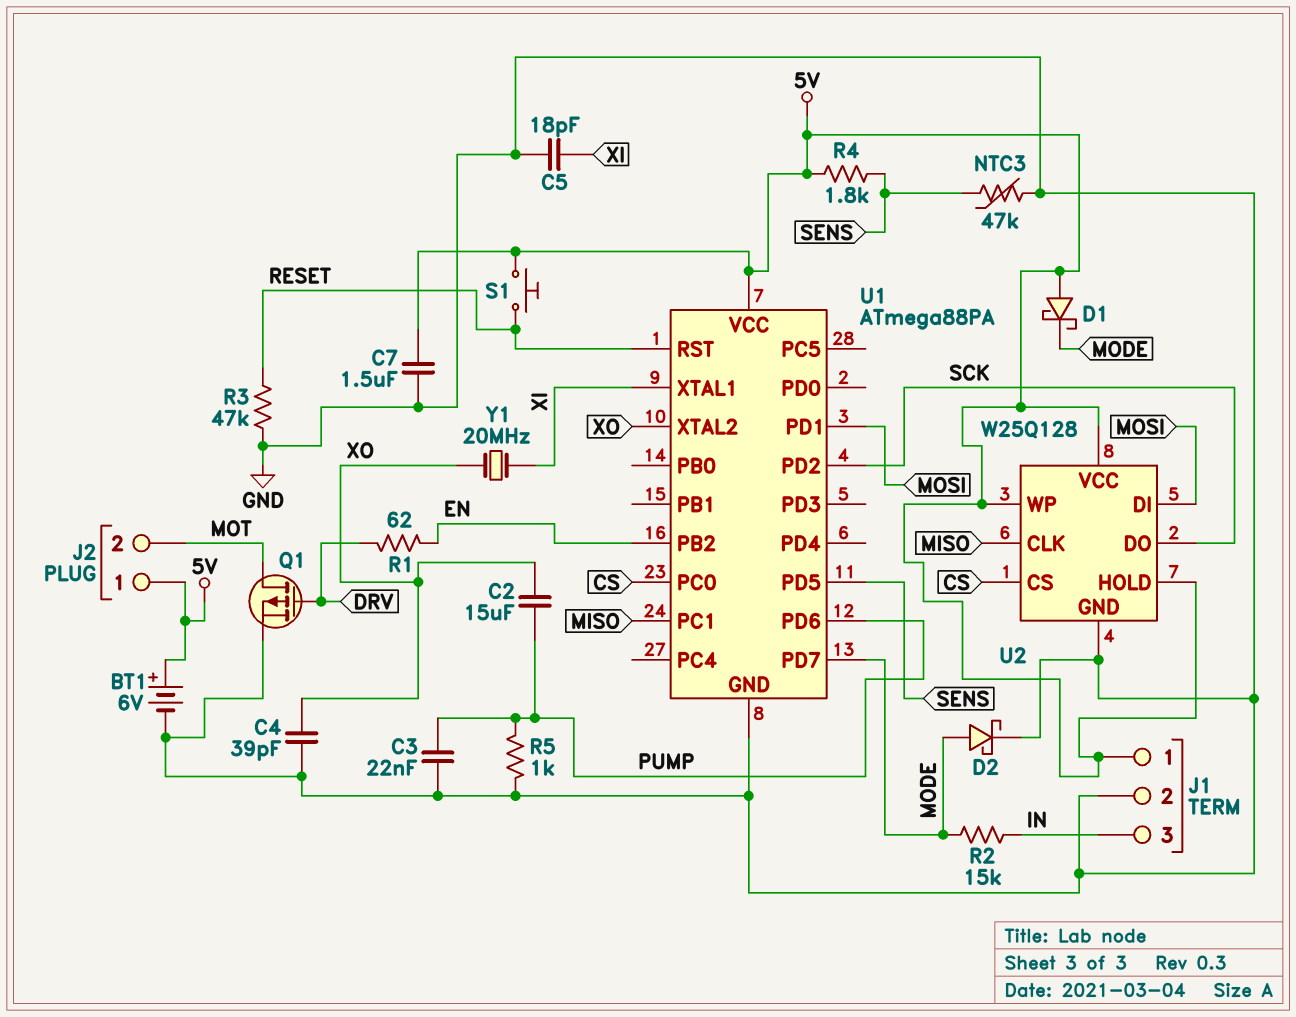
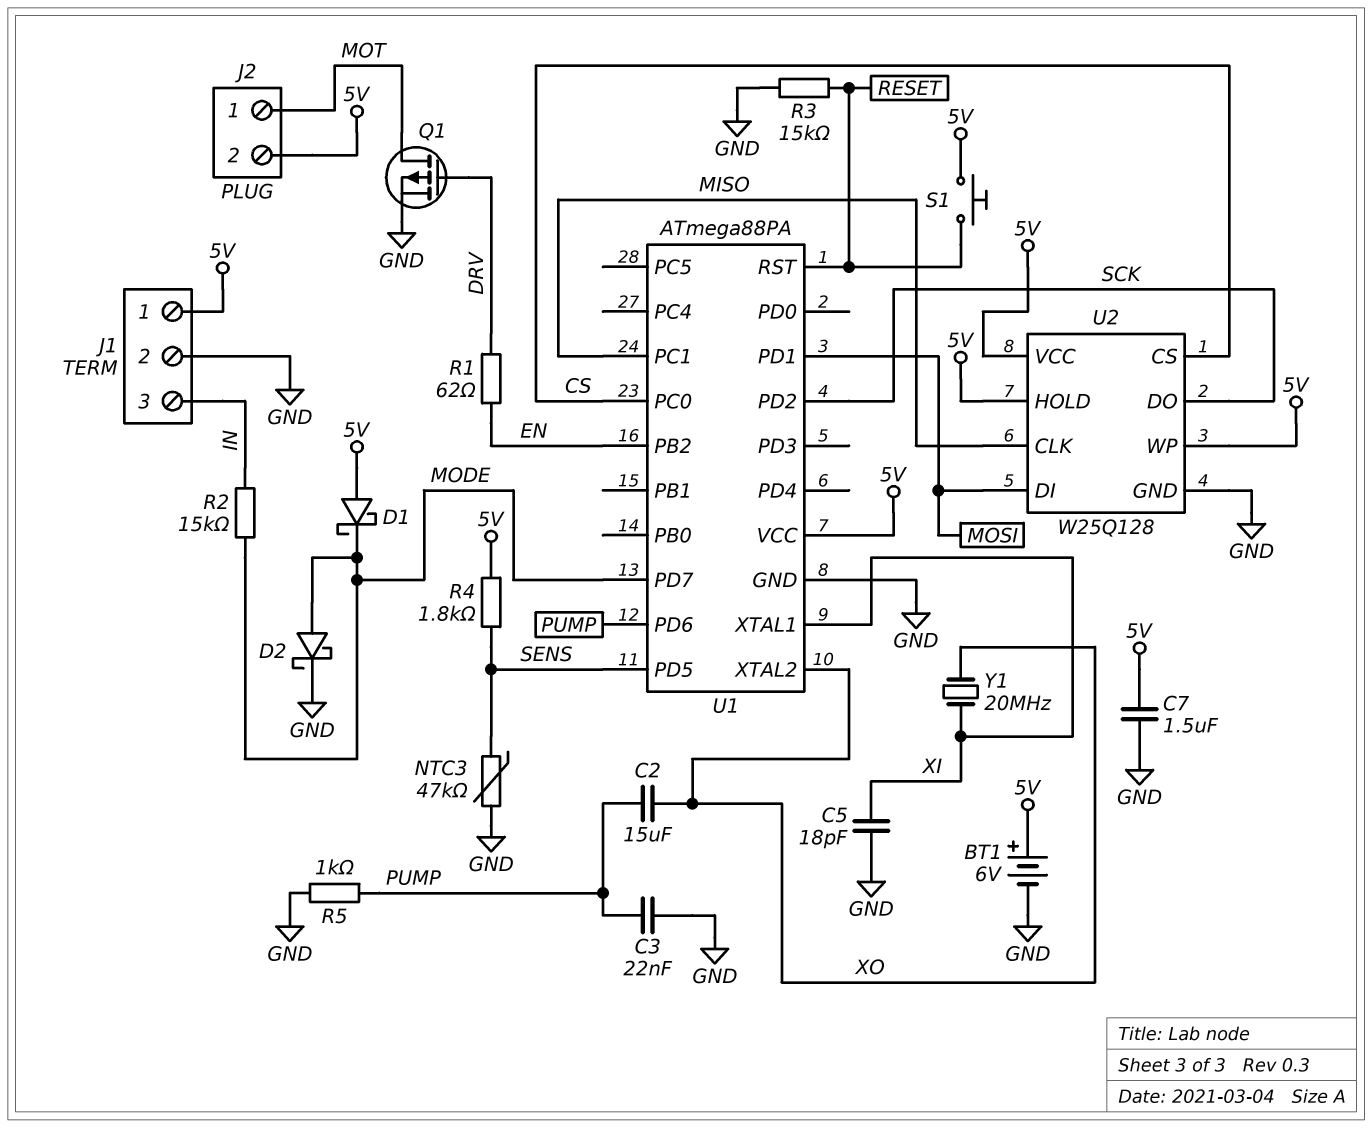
C4: 39pF (GND, XO) -> none
J2 pin 1: 5V -> MOT
J2 pin 2: MOT -> 5V
R3: 47k (GND, RESET) -> 15k (GND, RESET)

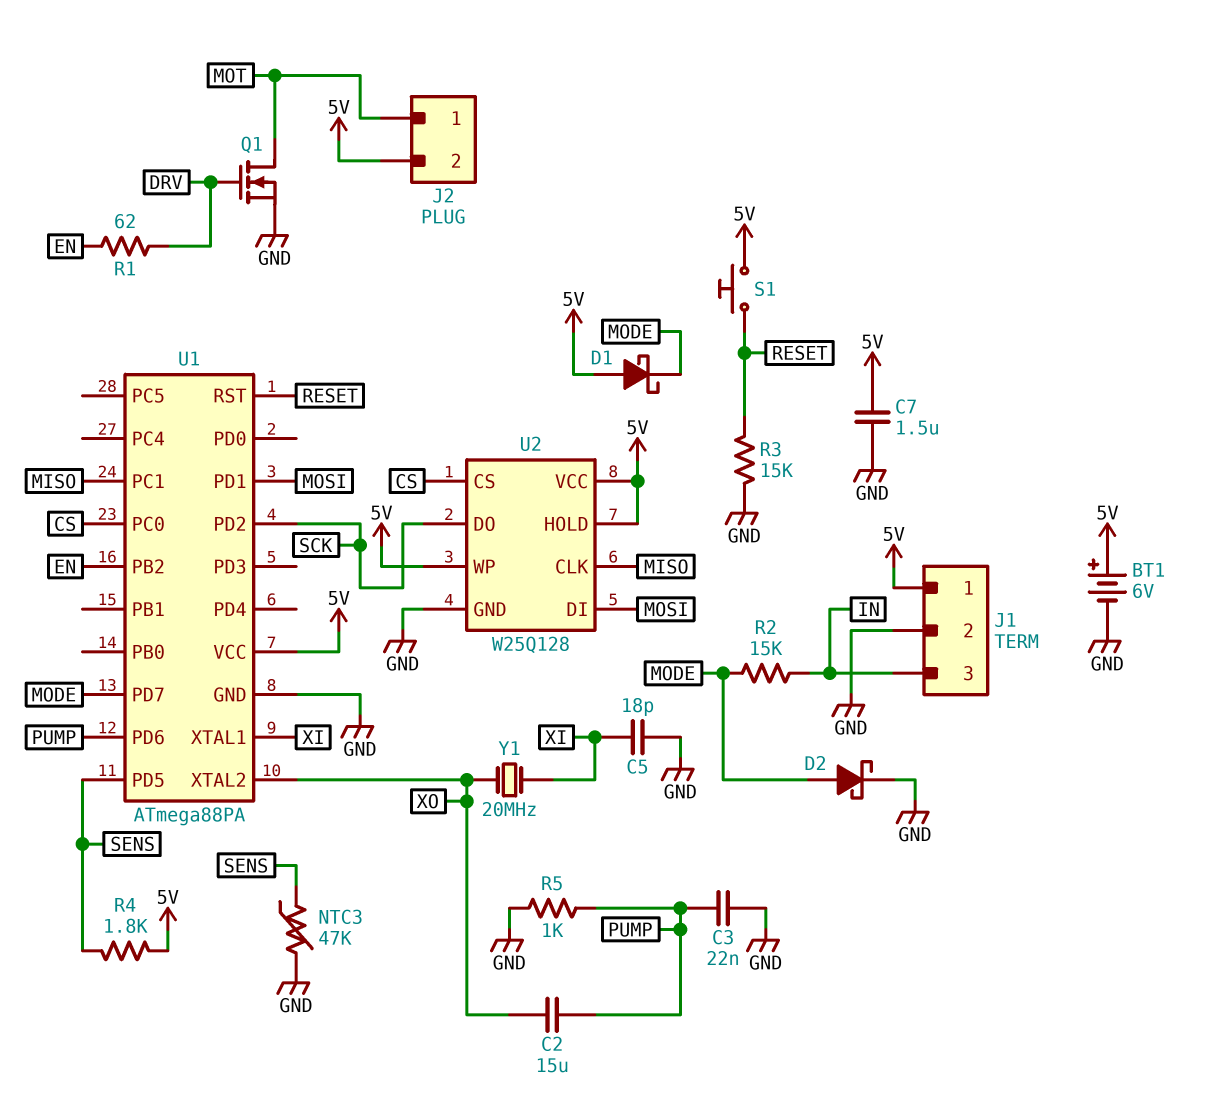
Q1: PMOS (G DRV, D MOT, S GND) -> NMOS (G DRV, D MOT, S GND)

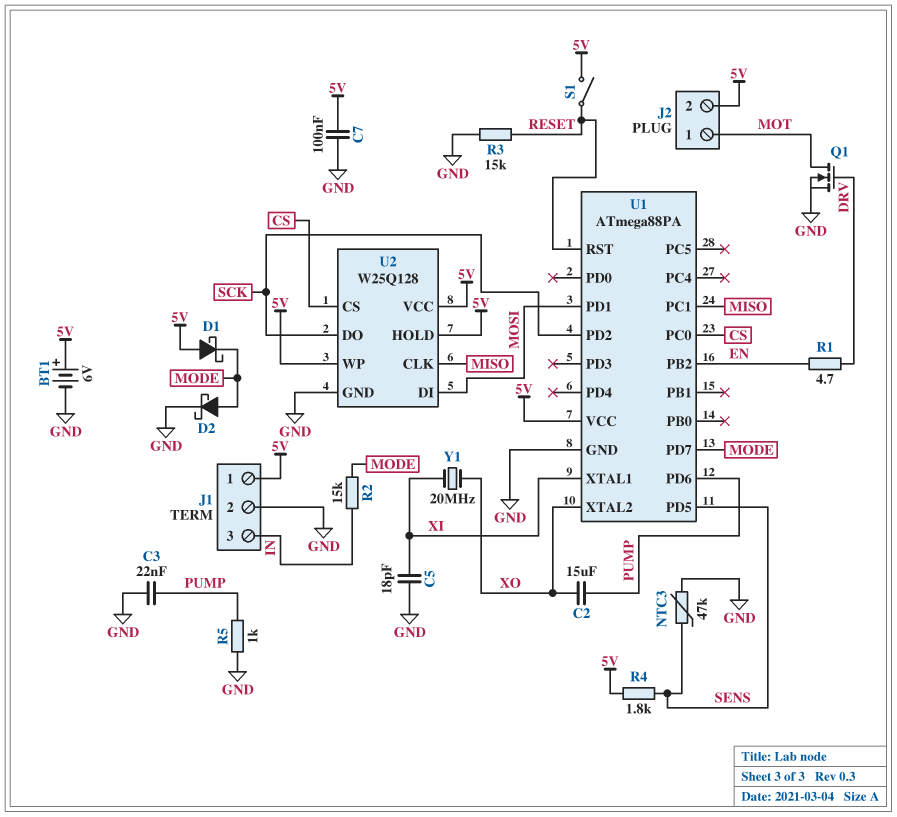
C7: 1.5uF (5V, GND) -> 100nF (5V, GND)
R1: 62 (DRV, EN) -> 4.7 (DRV, EN)
S1: button (5V, RESET) -> switch (5V, RESET)

